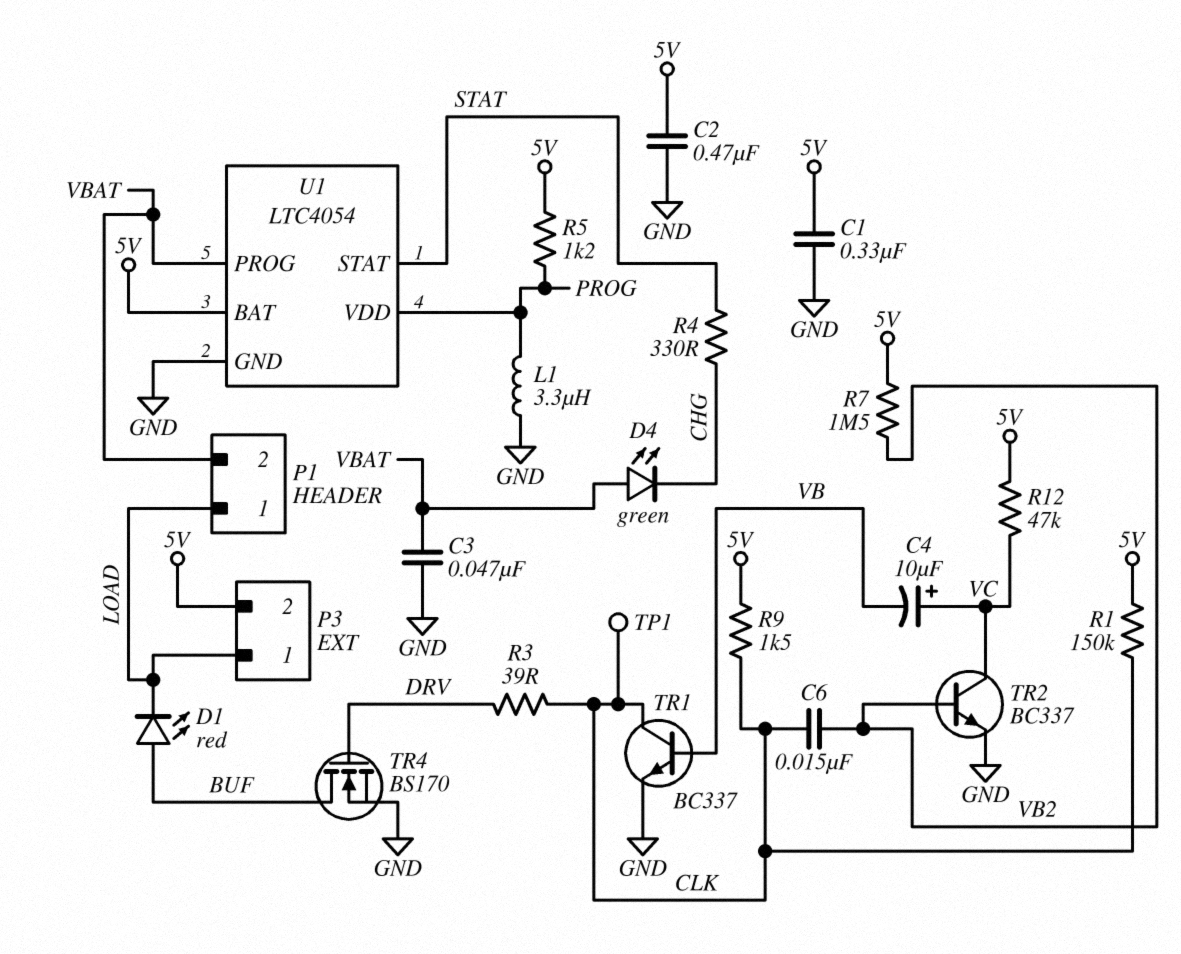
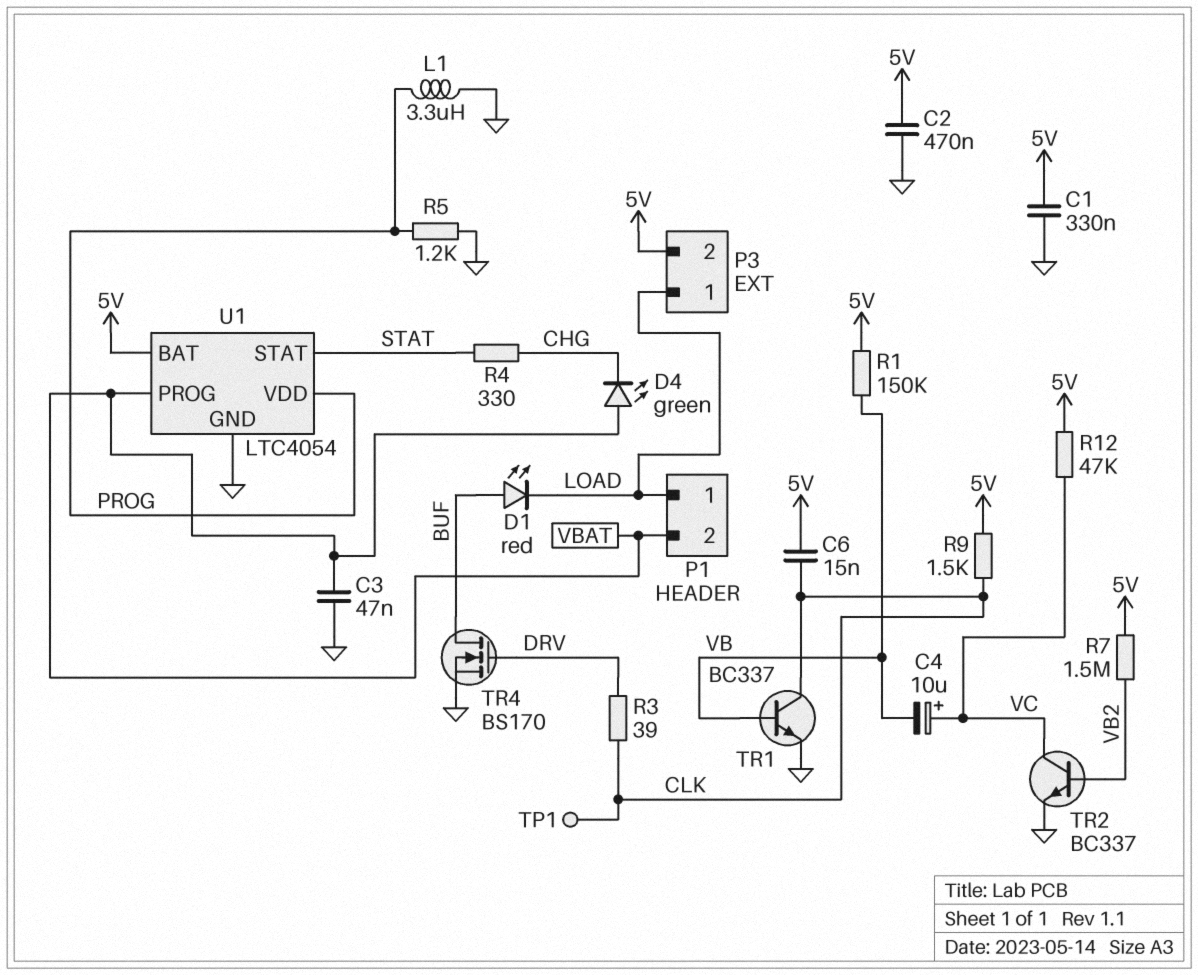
C6: 15nF (CLK, VB2) -> 15nF (5V, CLK)
R1: 150k (5V, CLK) -> 150k (5V, VB)
R5: 1.2k (5V, PROG) -> 1.2k (GND, PROG)

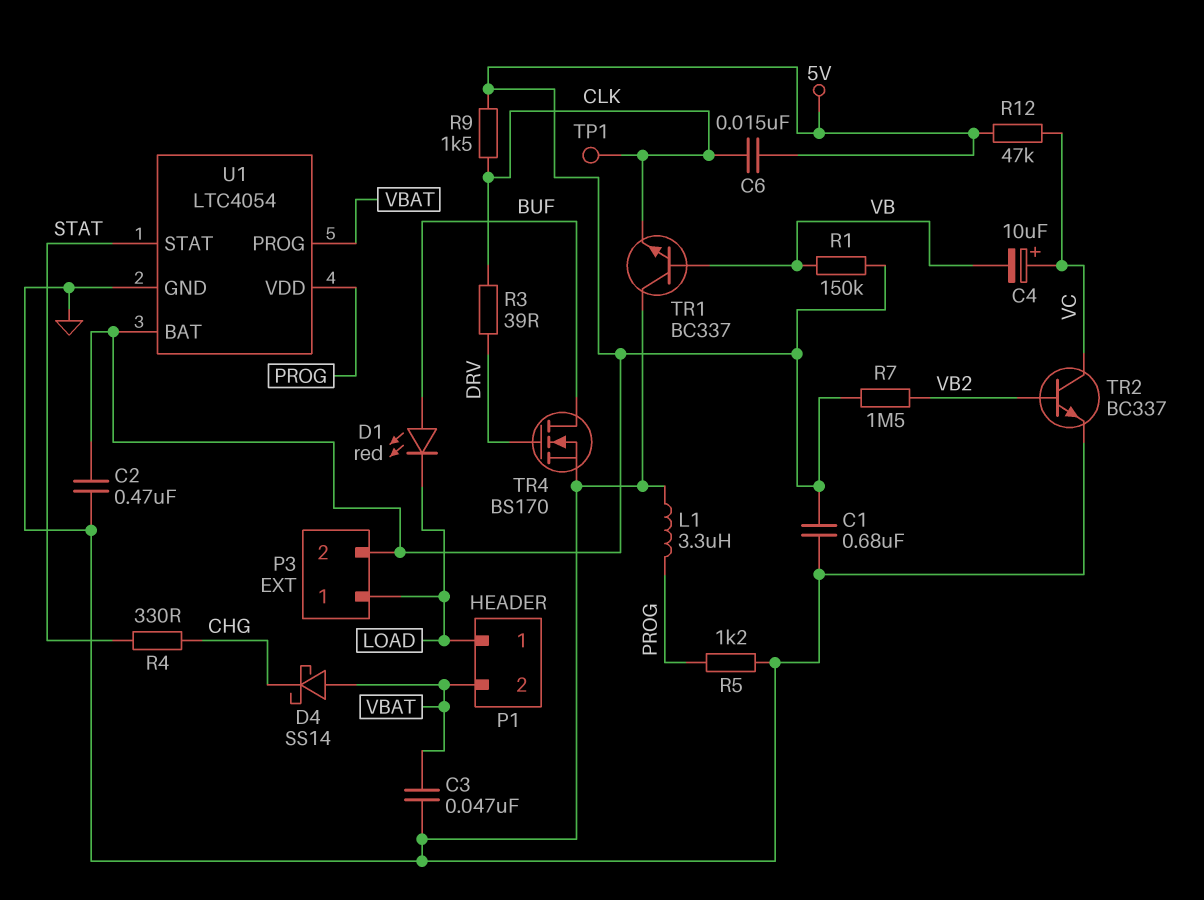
C1: 330nF (5V, GND) -> 680nF (5V, GND)
D4: LED green (A VBAT, K CHG) -> schottky SS14 (A VBAT, K CHG)
TR1: NPN BC337 (B VB, C CLK, E GND) -> NPN BC337 (B VB, C GND, E CLK)

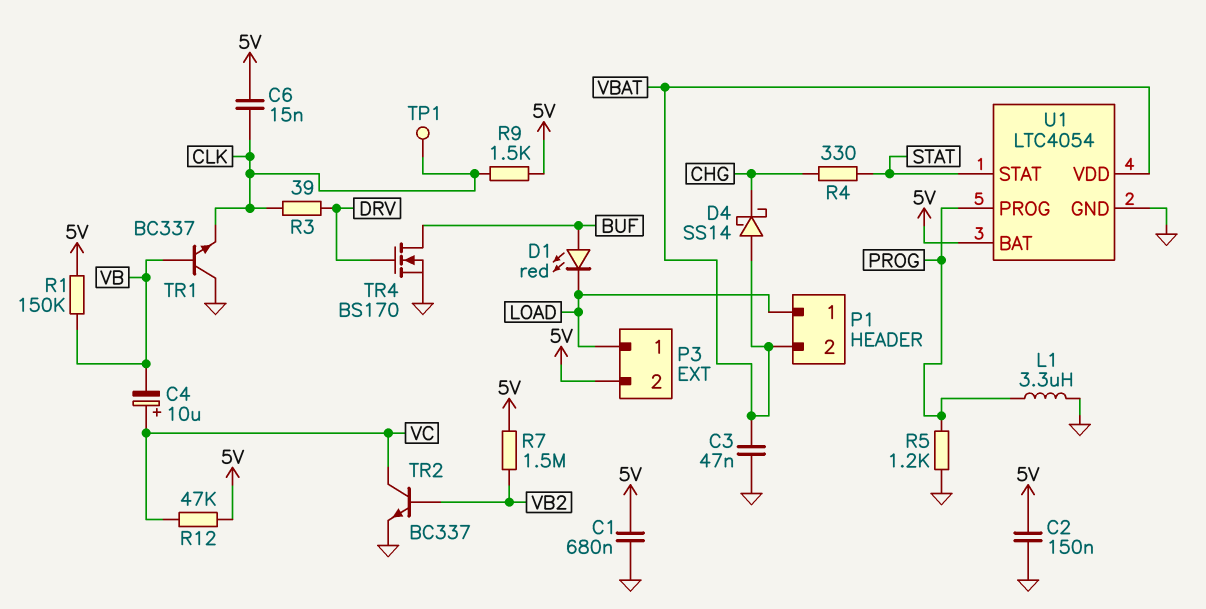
C2: 470nF (5V, GND) -> 150nF (5V, GND)
U1 pin PROG: VBAT -> PROG
U1 pin VDD: PROG -> VBAT

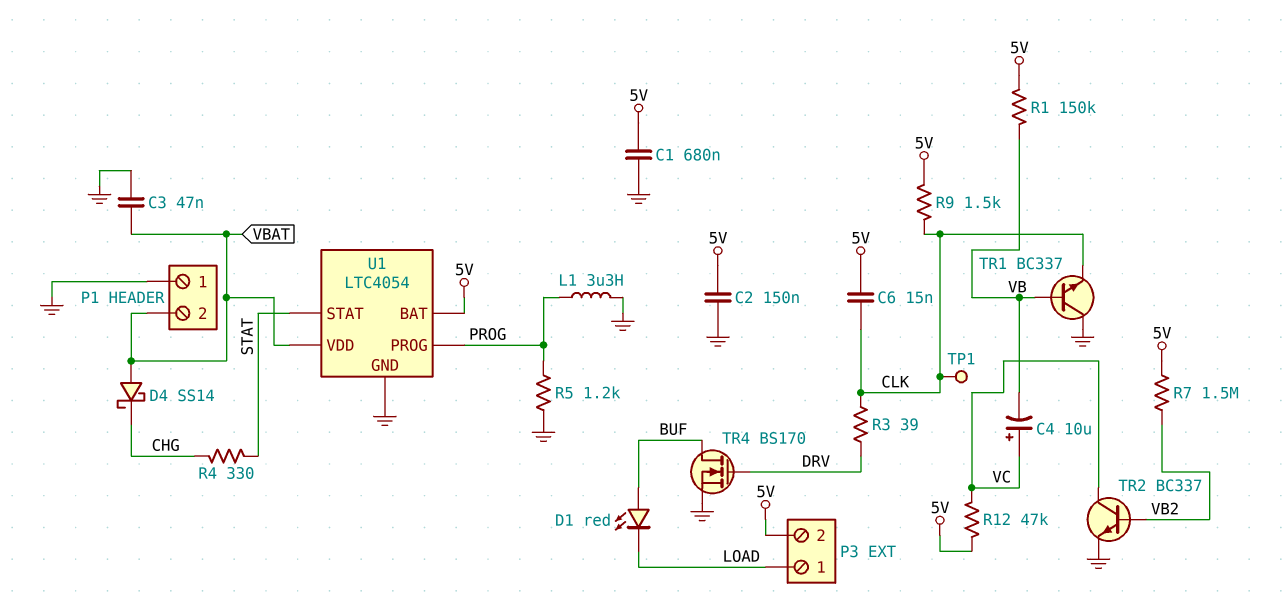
P1 pin 1: LOAD -> GND

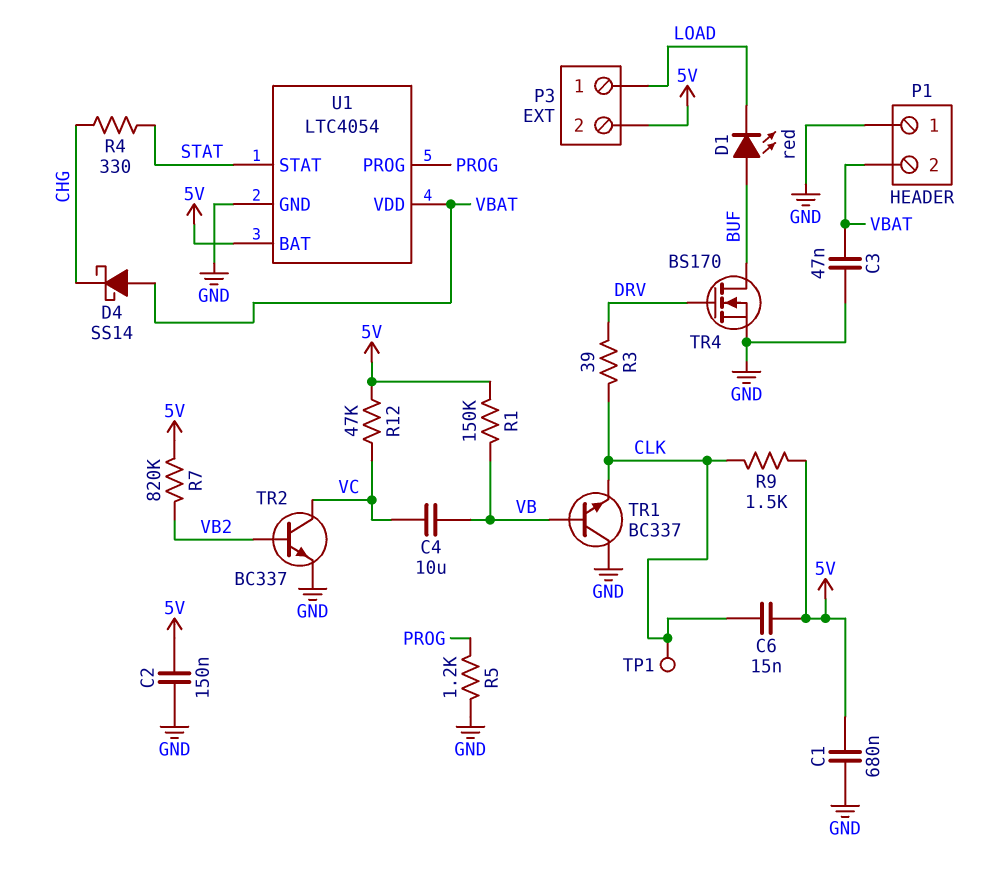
C4: 10uF (plus VC, minus VB) -> 10uF (VB, VC)
L1: 3.3uH (GND, PROG) -> none
R7: 1.5M (5V, VB2) -> 820k (5V, VB2)

